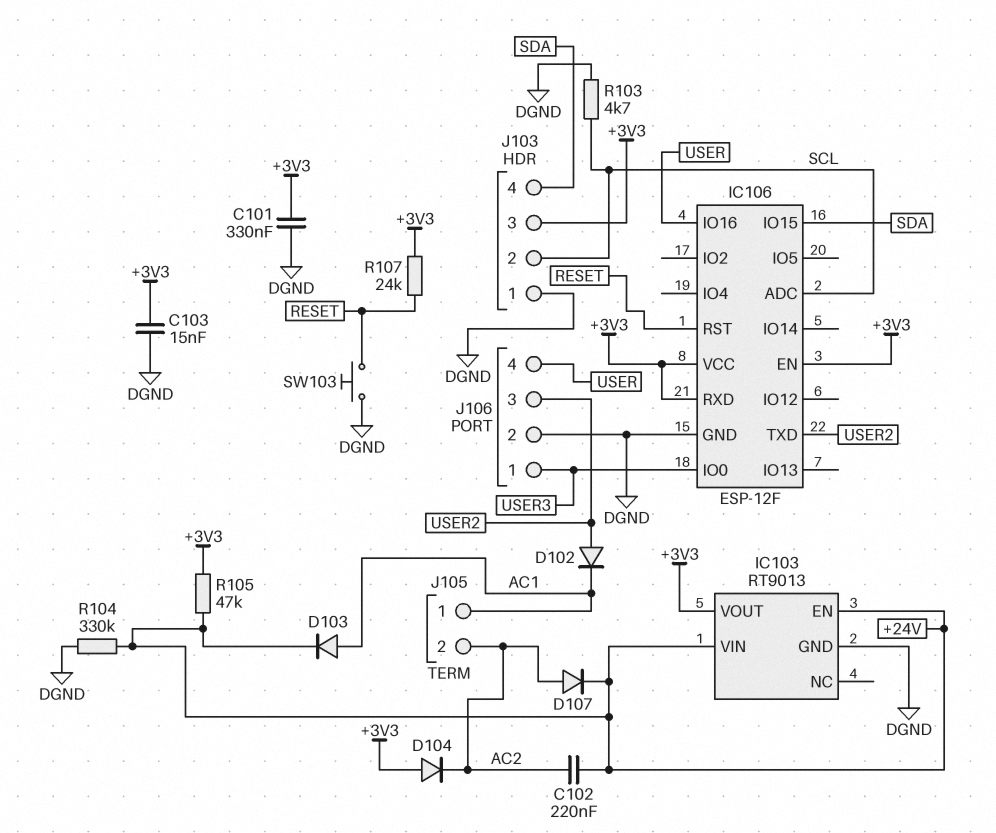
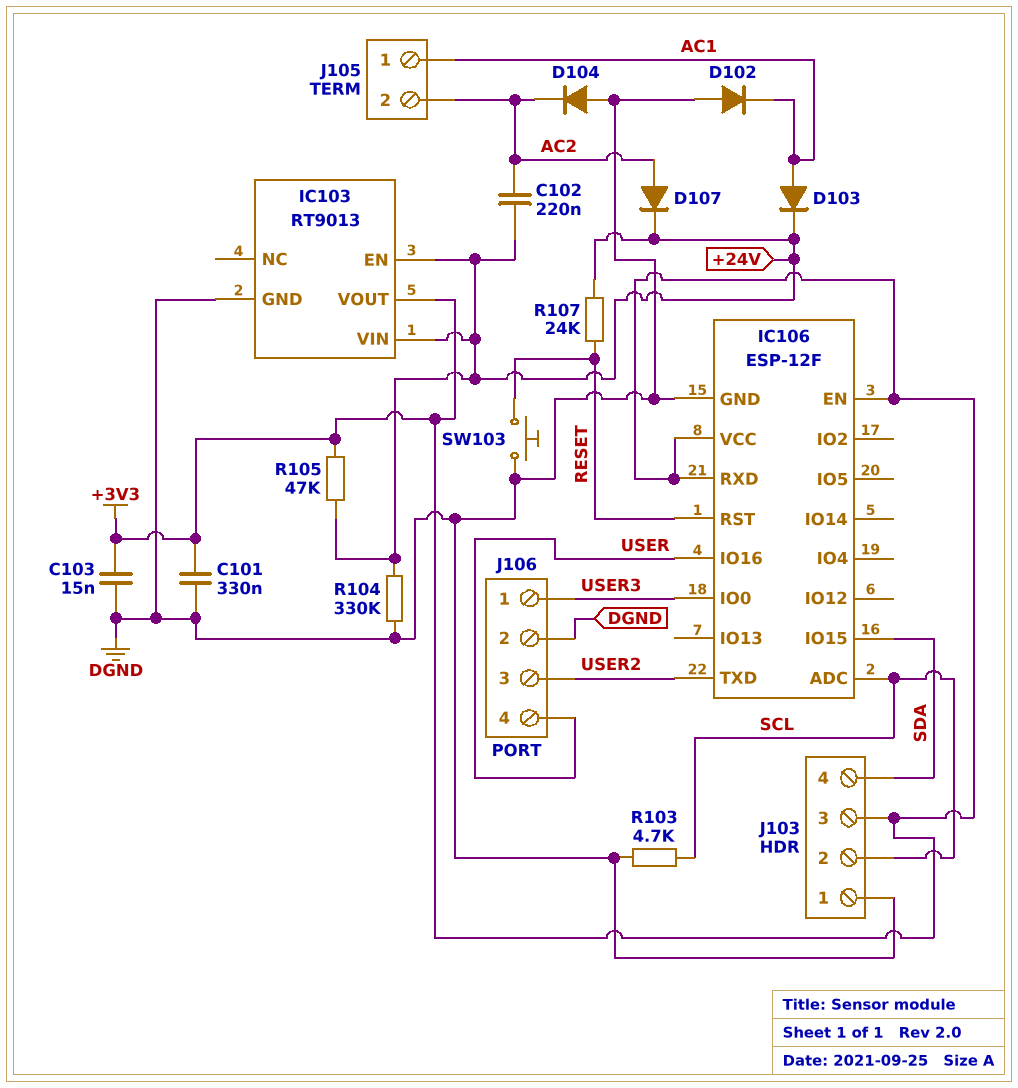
D102: diode (A USER2, K AC1) -> diode (A DGND, K AC1)
D104: diode (A +3V3, K AC2) -> diode (A DGND, K AC2)
R107: 24k (+3V3, RESET) -> 24k (+24V, RESET)

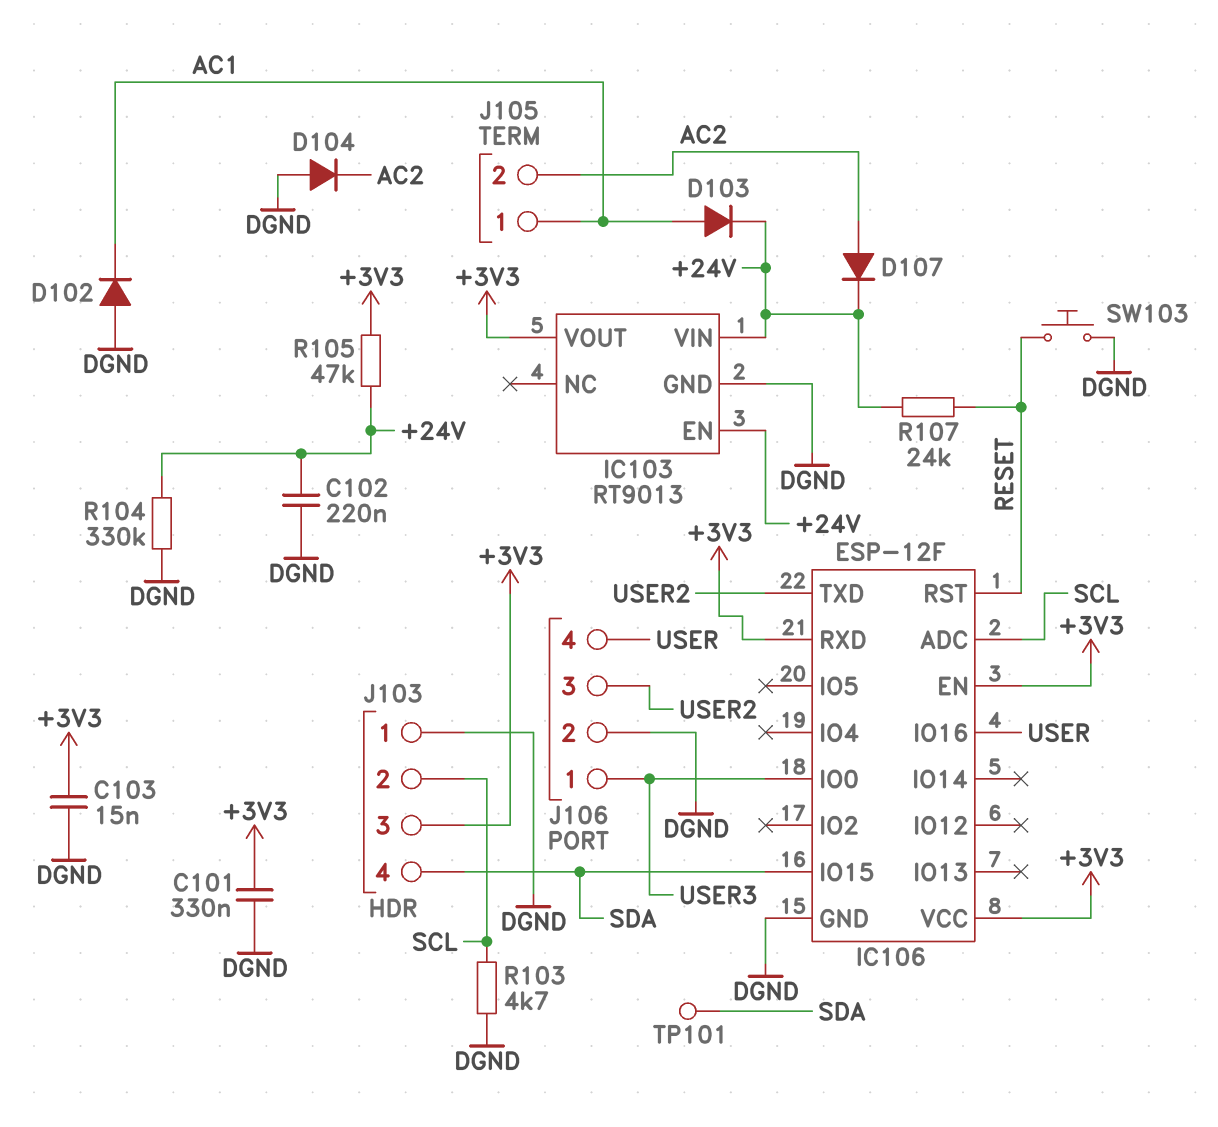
C102: 220nF (+24V, AC2) -> 220nF (+24V, DGND)
TP101: none -> test point (SDA)

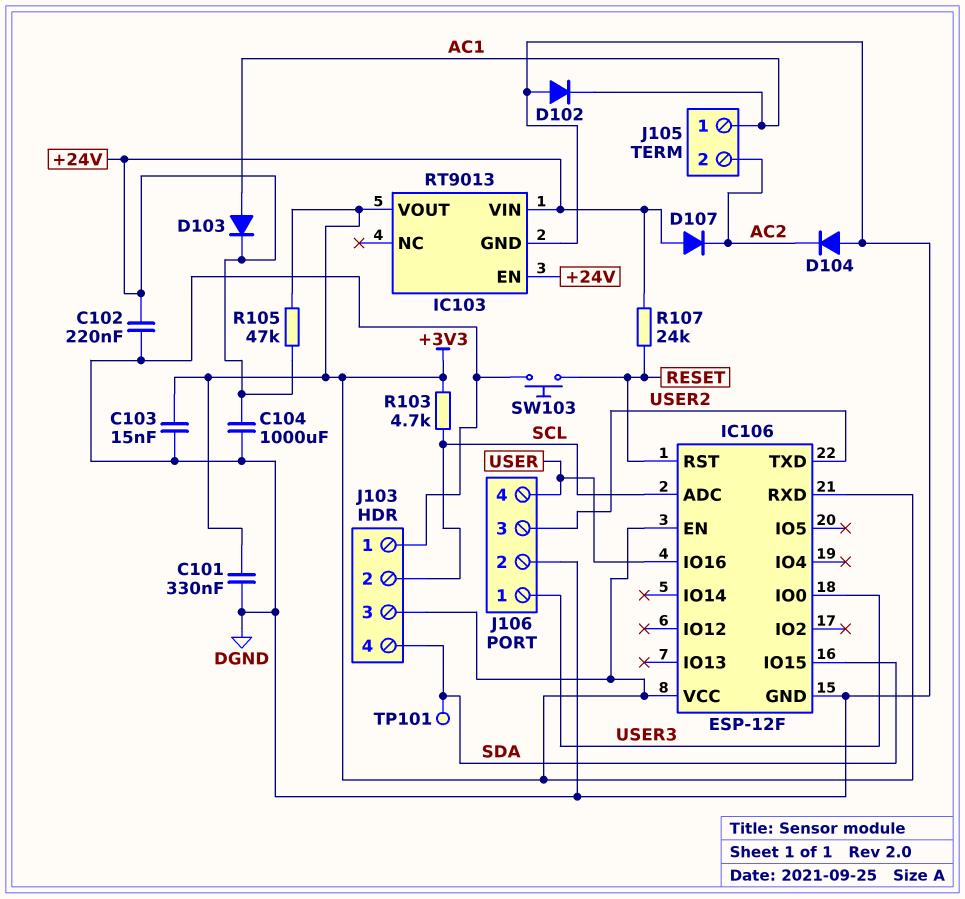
C104: none -> 1000uF (+24V, DGND)
D107: diode (A AC2, K +24V) -> diode (A +24V, K AC2)
R103: 4.7k (DGND, SCL) -> 4.7k (+3V3, SCL)
R104: 330k (+24V, DGND) -> none

